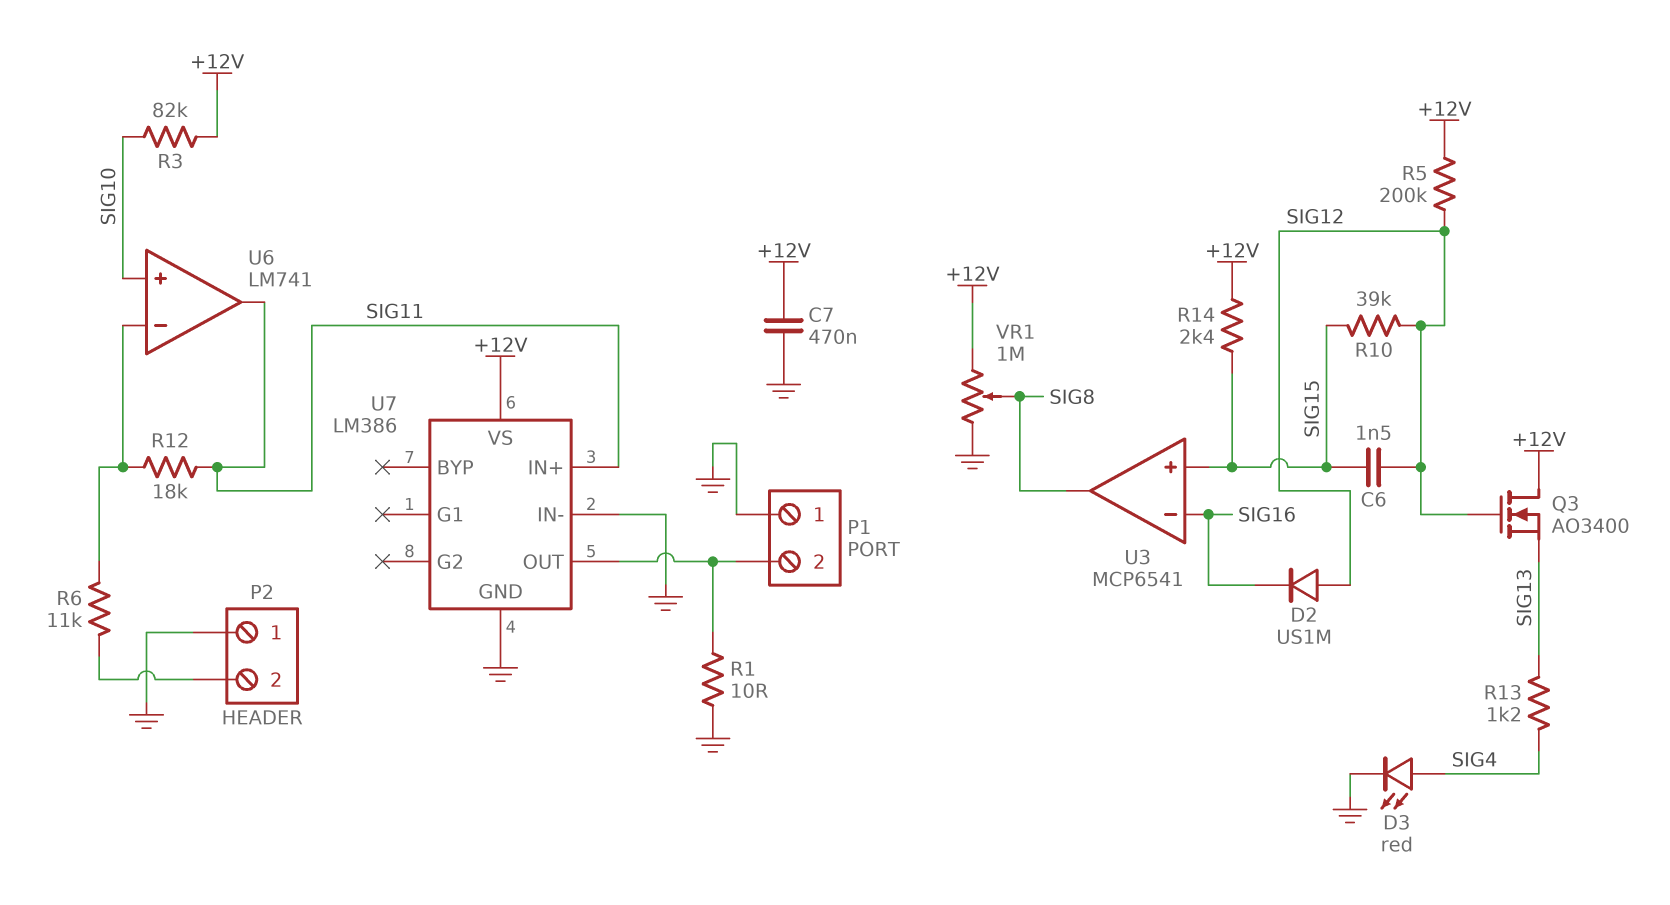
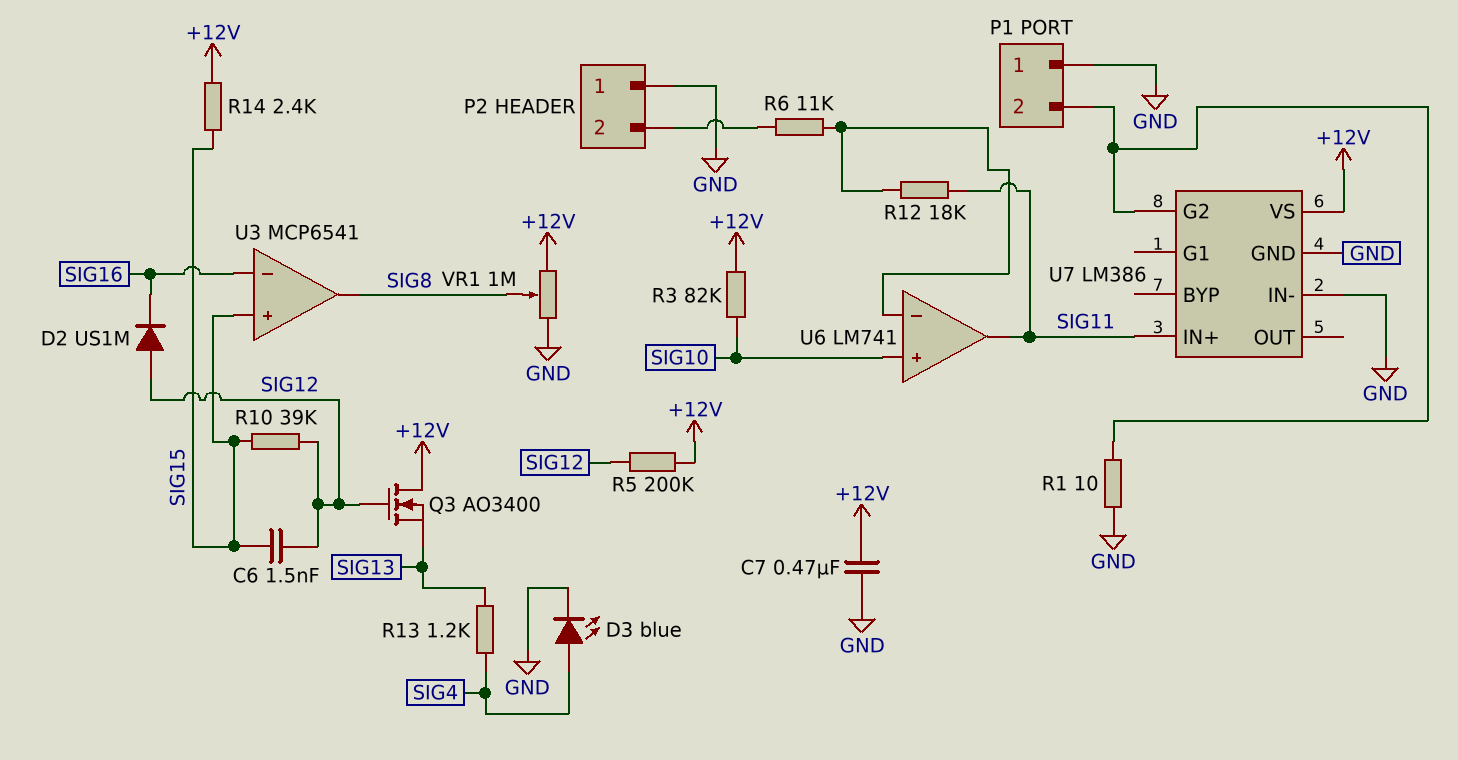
D3: LED red (A SIG4, K GND) -> LED blue (A SIG4, K GND)
U7 pin G2: none -> P1/2
U7 pin OUT: P1/2 -> none

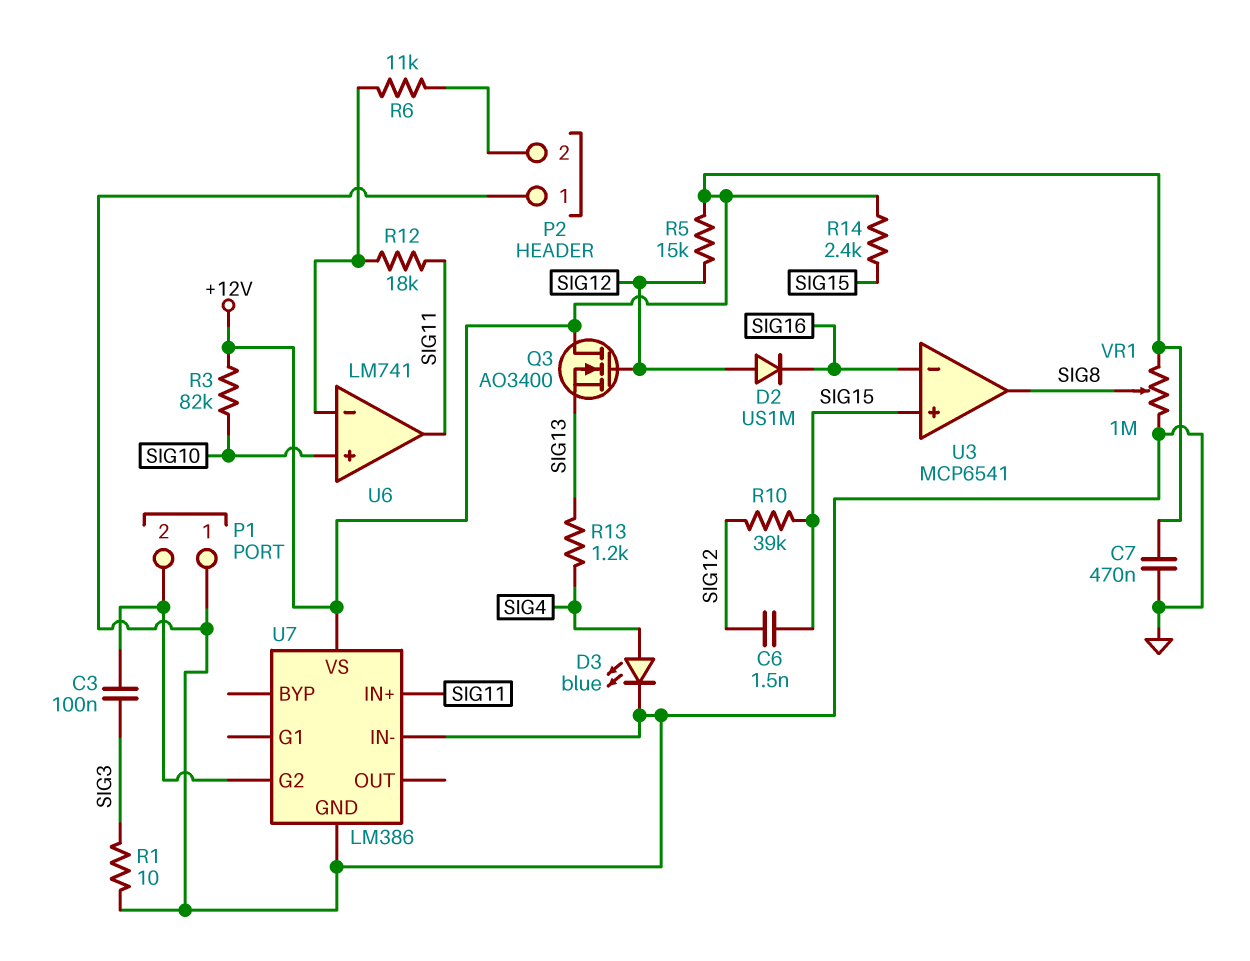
C3: none -> 100nF (P1/2, SIG3)
R1: 10 (GND, P1/2) -> 10 (GND, SIG3)
R5: 200k (+12V, SIG12) -> 15k (+12V, SIG12)

